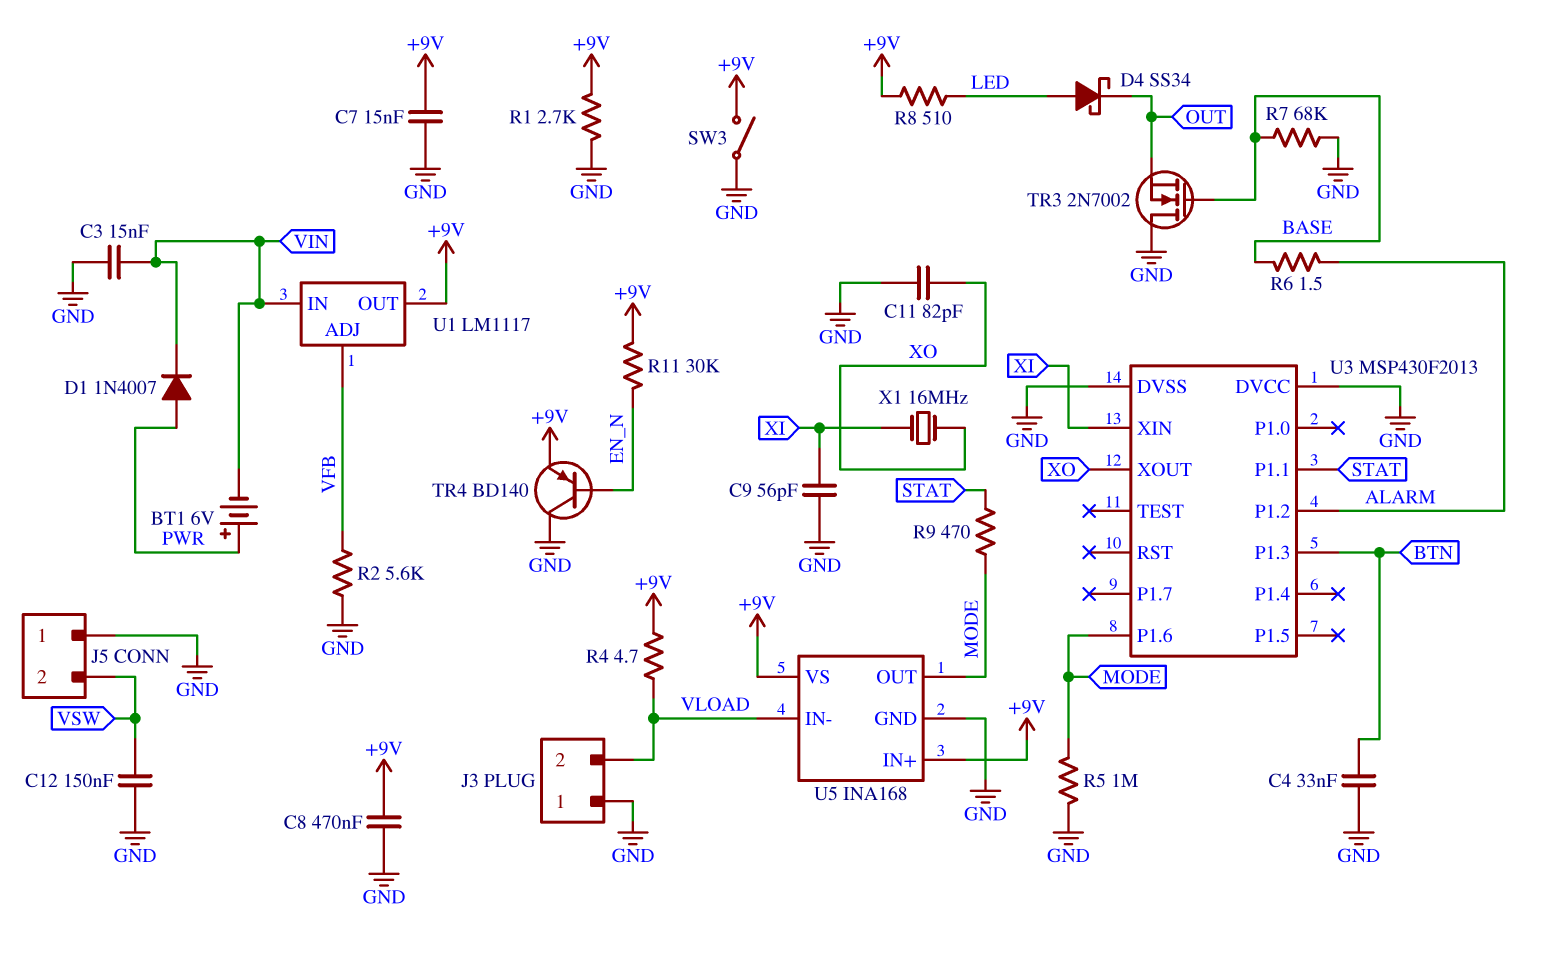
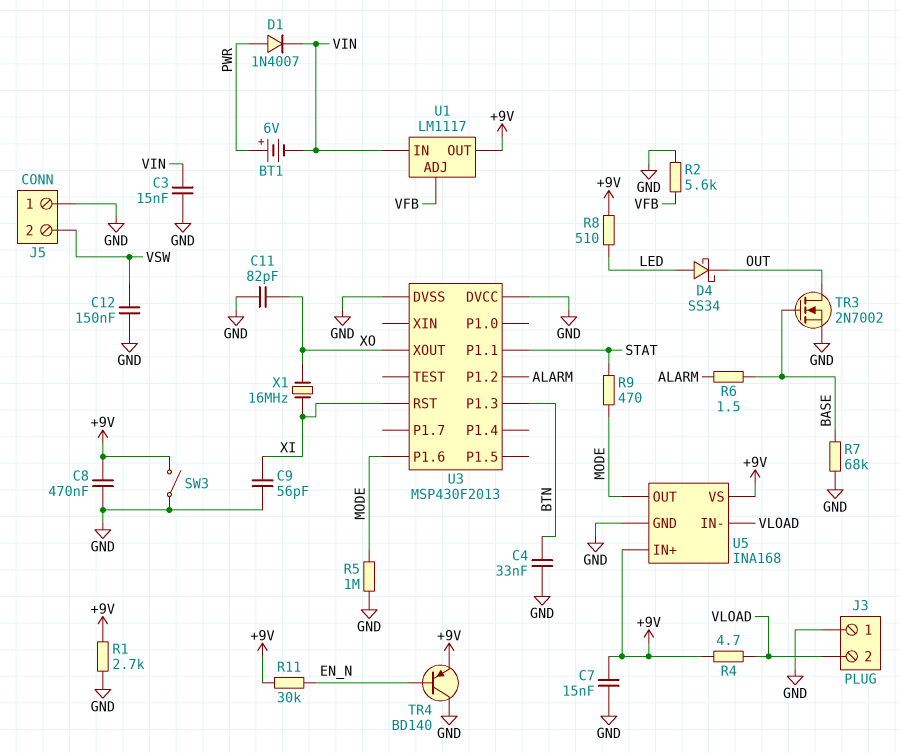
TR3: NMOS 2N7002 (G BASE, D GND, S OUT) -> NMOS 2N7002 (G BASE, D OUT, S GND)
U3 pin RST: none -> XI
U3 pin XIN: XI -> none

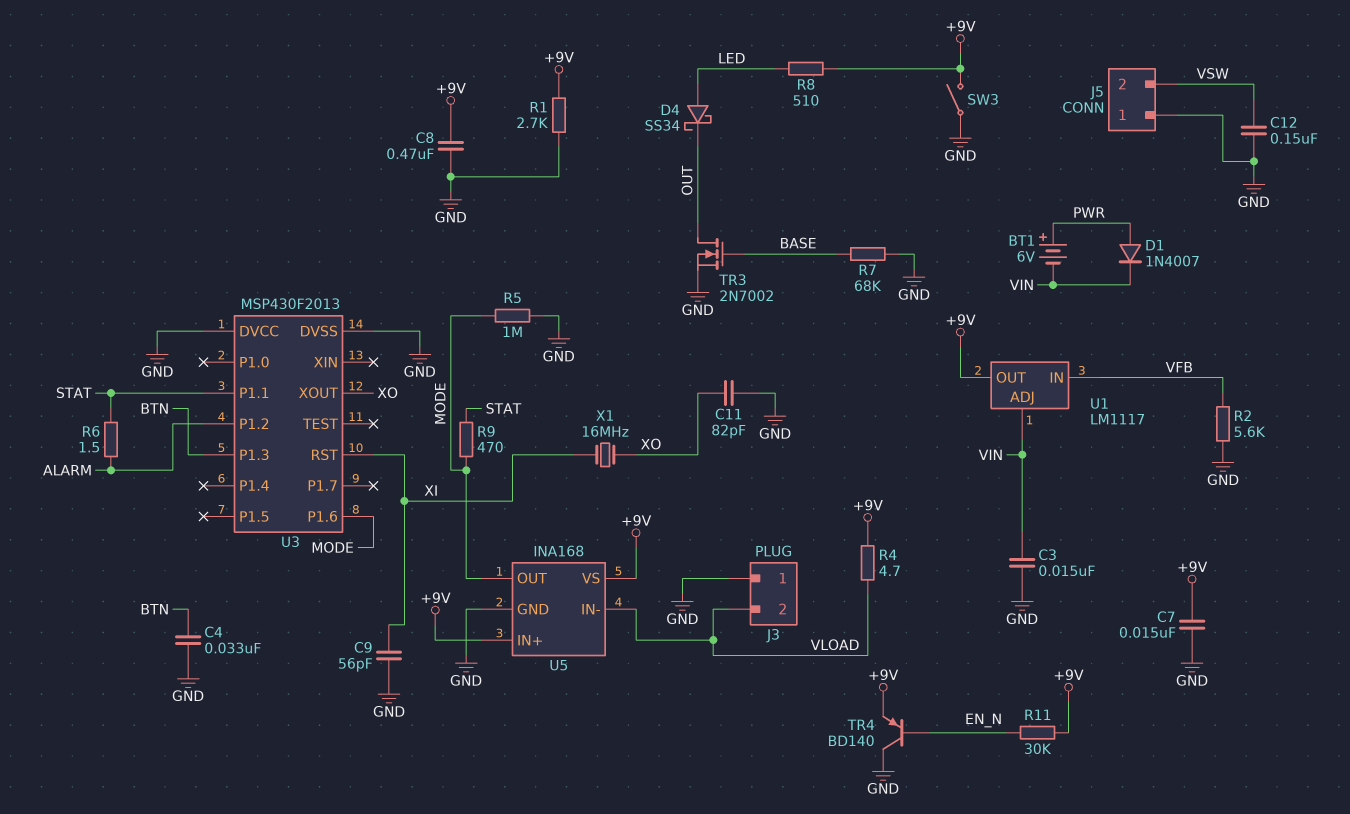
R6: 1.5 (ALARM, BASE) -> 1.5 (ALARM, STAT)
U1 pin ADJ: VFB -> VIN
U1 pin IN: VIN -> VFB

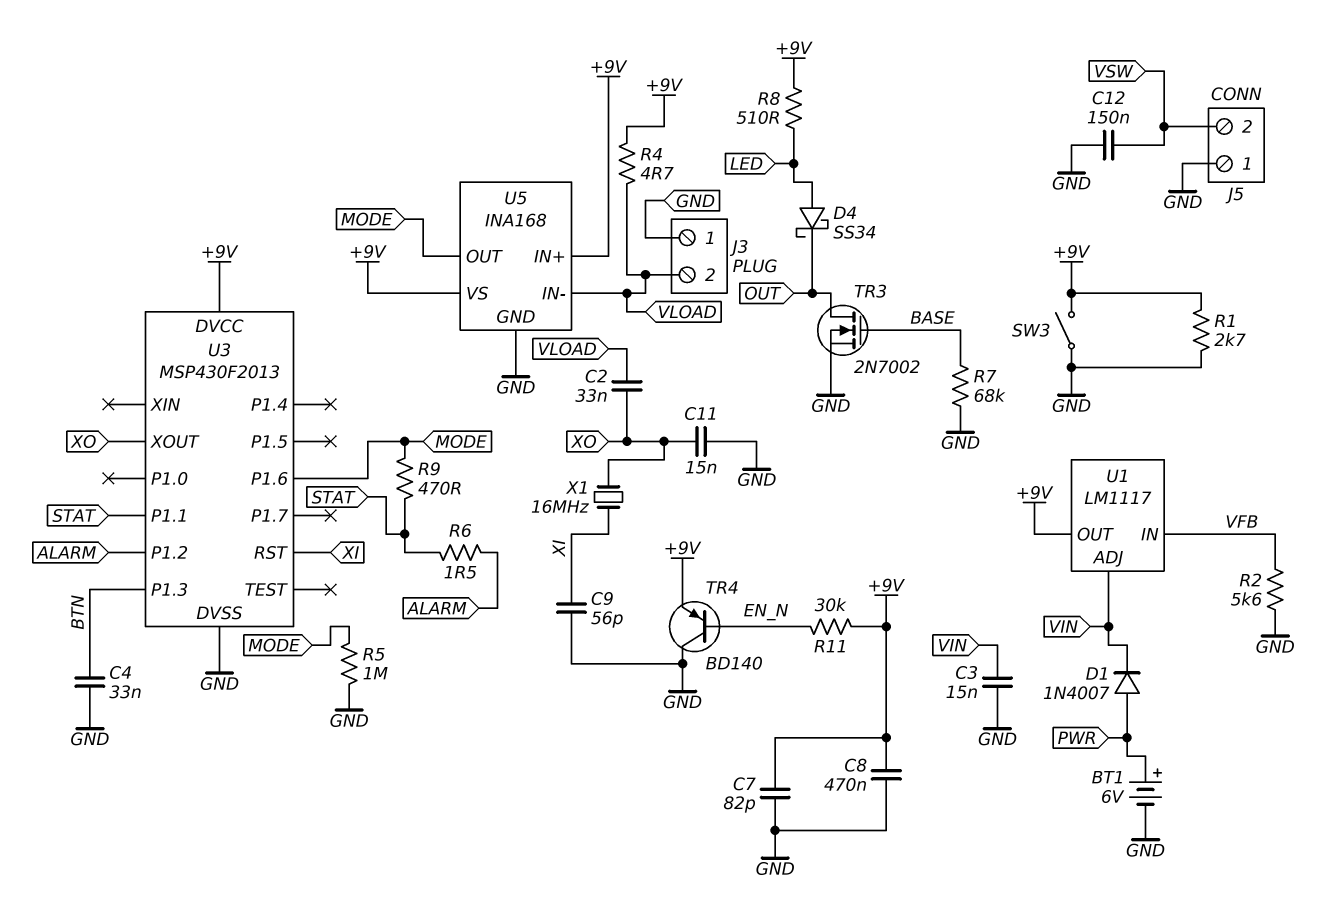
BT1: 6V (plus PWR, minus VIN) -> 6V (plus PWR, minus GND)
C2: none -> 33nF (VLOAD, XO)
C7: 15nF (+9V, GND) -> 82pF (+9V, GND)
C11: 82pF (GND, XO) -> 15nF (GND, XO)
U3 pin DVCC: GND -> +9V

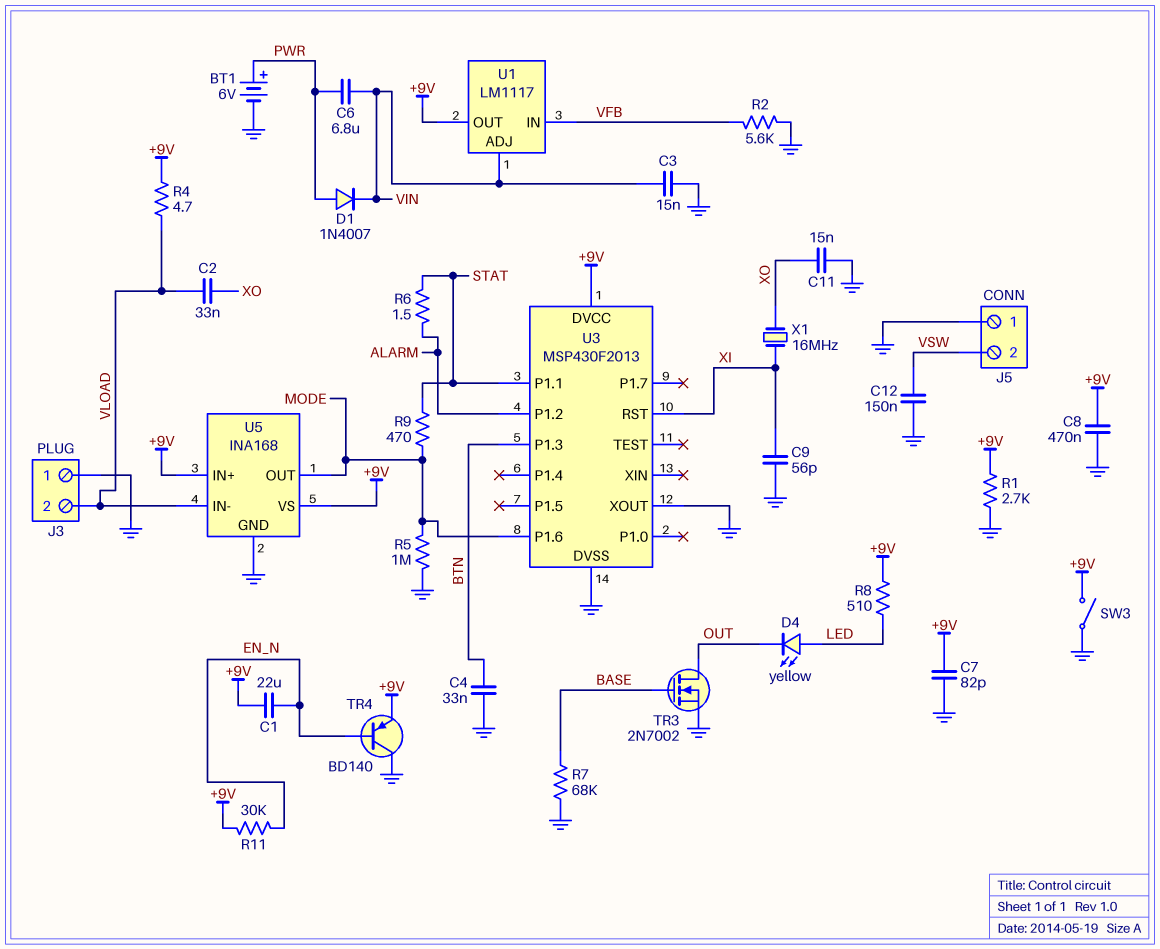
C1: none -> 22uF (+9V, EN_N)
C6: none -> 6.8uF (PWR, VIN)
D4: schottky SS34 (A LED, K OUT) -> LED yellow (A LED, K OUT)
U3 pin XOUT: XO -> GND

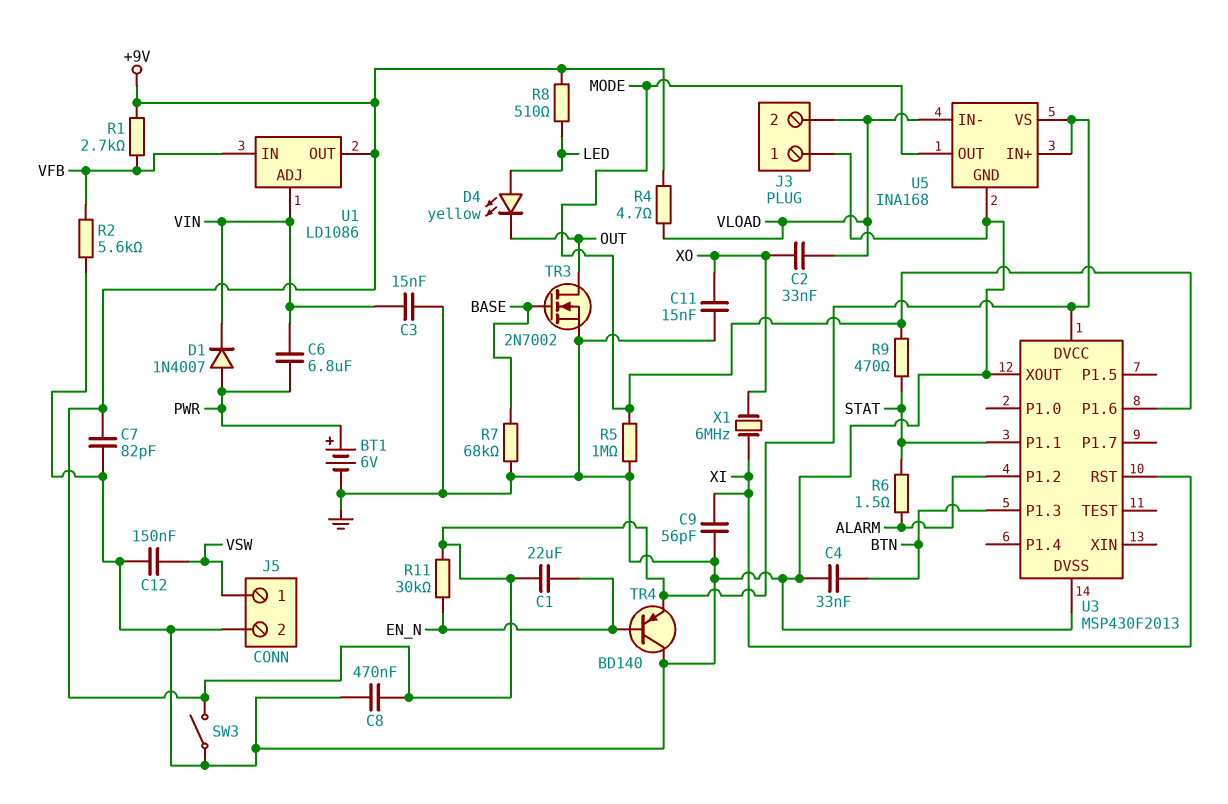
J5 pin 1: GND -> VSW
J5 pin 2: VSW -> GND
R1: 2.7k (+9V, GND) -> 2.7k (+9V, VFB)
U1: LM1117 -> LD1086
X1: 16MHz (XI, XO) -> 6MHz (XI, XO)

